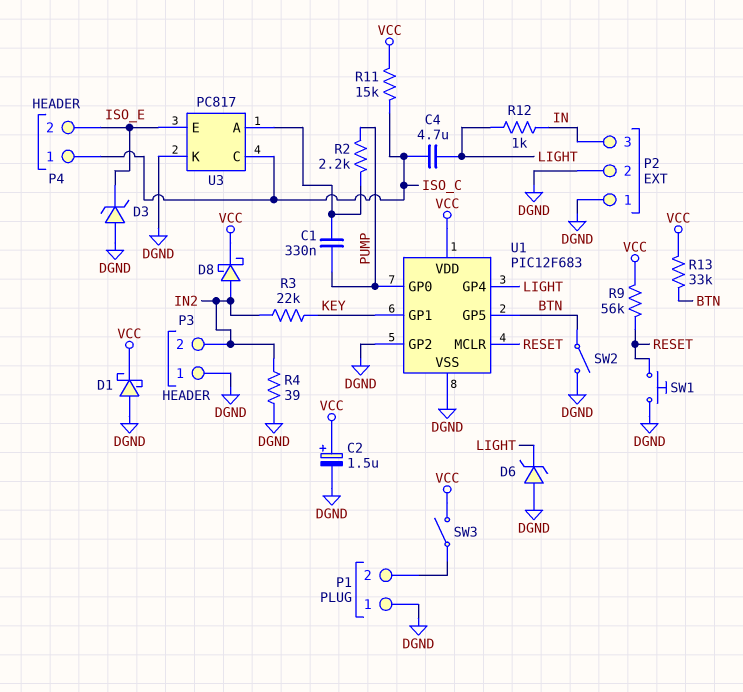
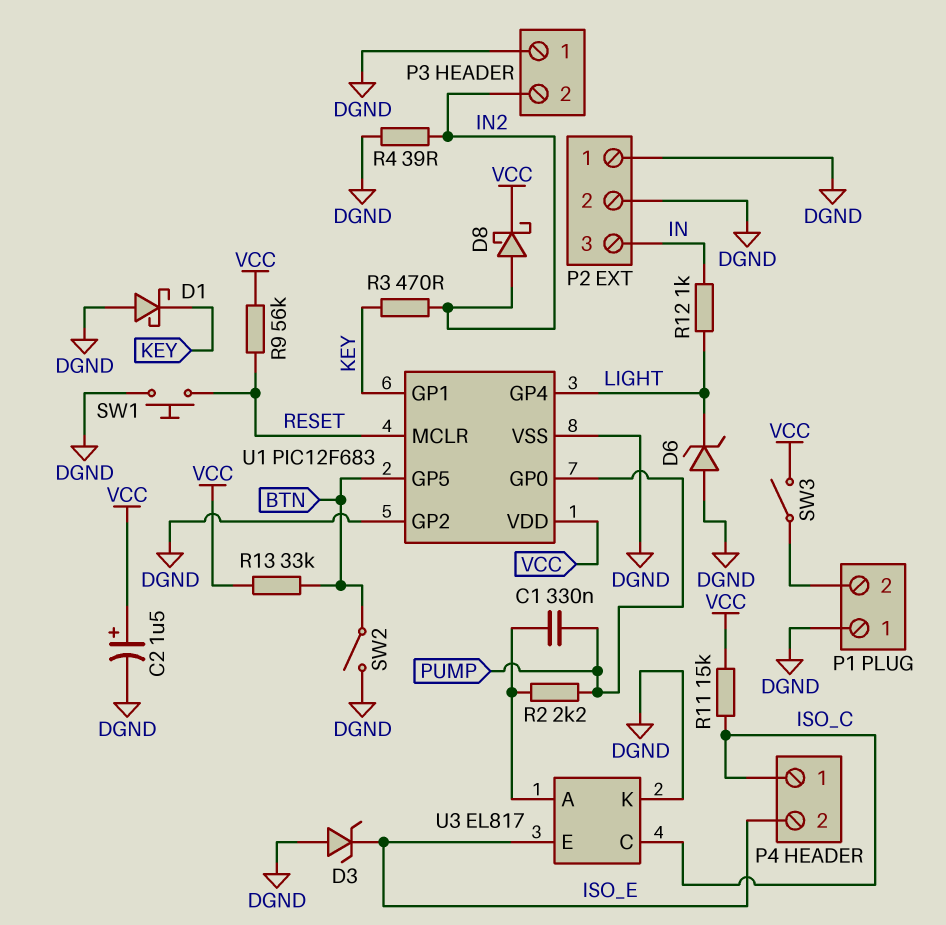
C4: 4.7uF (ISO_C, LIGHT) -> none
D1: schottky (A DGND, K VCC) -> schottky (A DGND, K KEY)
R3: 22k (IN2, KEY) -> 470 (IN2, KEY)
U3: PC817 -> EL817

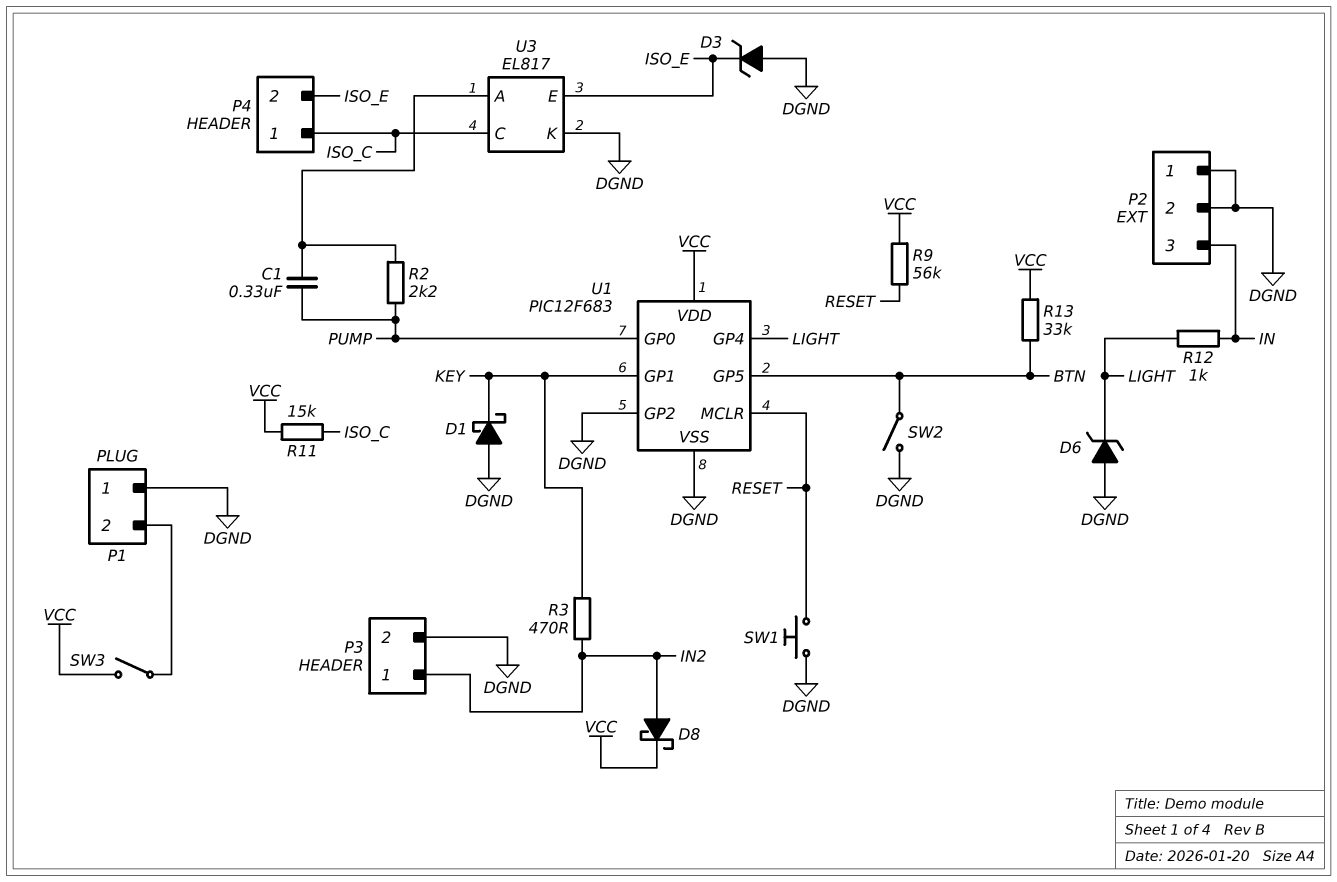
C2: 1.5uF (plus VCC, minus DGND) -> none
P3 pin 1: DGND -> IN2
P3 pin 2: IN2 -> DGND
R4: 39 (DGND, IN2) -> none

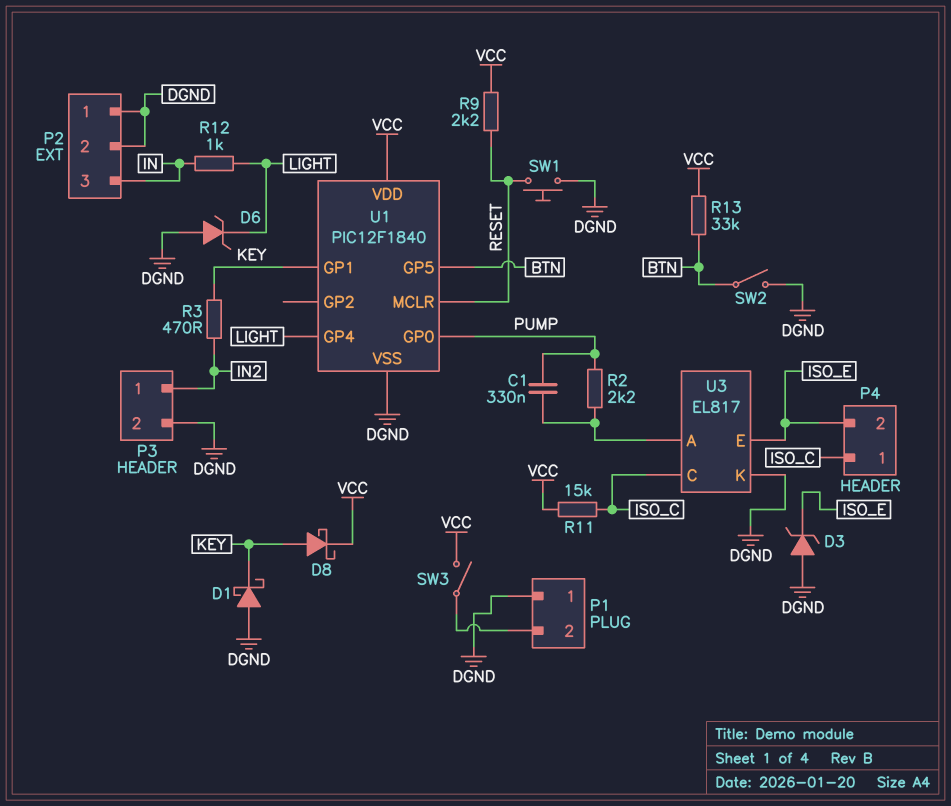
D8: schottky (A IN2, K VCC) -> schottky (A KEY, K VCC)
R9: 56k (RESET, VCC) -> 2.2k (RESET, VCC)
U1: PIC12F683 -> PIC12F1840
U1 pin GP2: DGND -> none

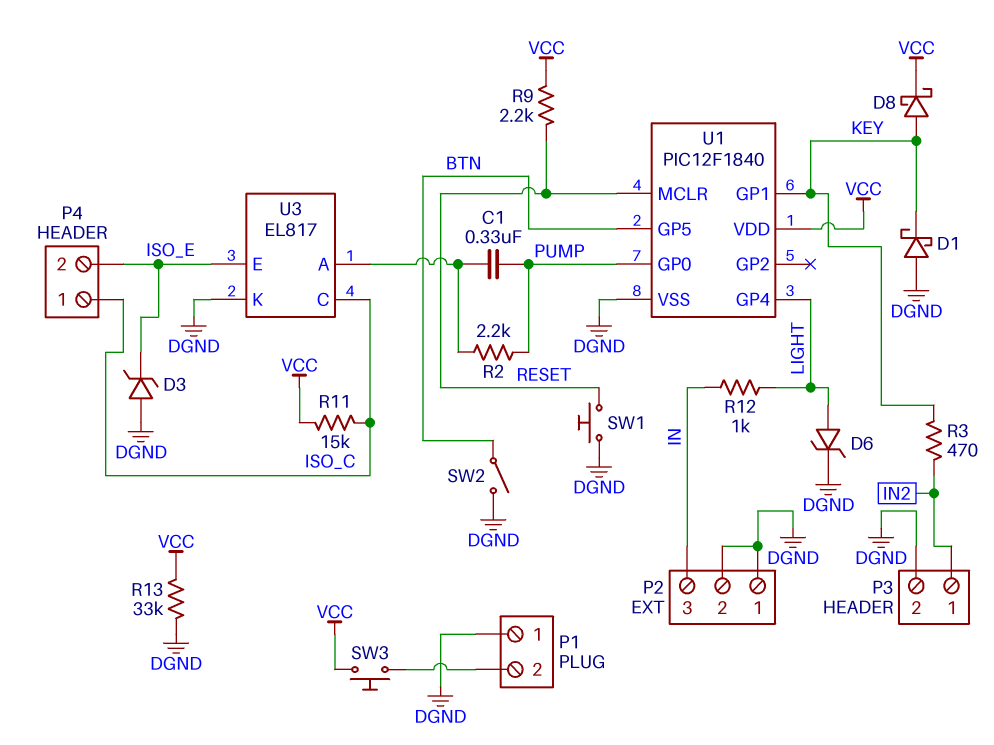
D6: zener (A DGND, K LIGHT) -> zener (A LIGHT, K DGND)
R13: 33k (BTN, VCC) -> 33k (DGND, VCC)
SW3: switch (P1/2, VCC) -> button (P1/2, VCC)

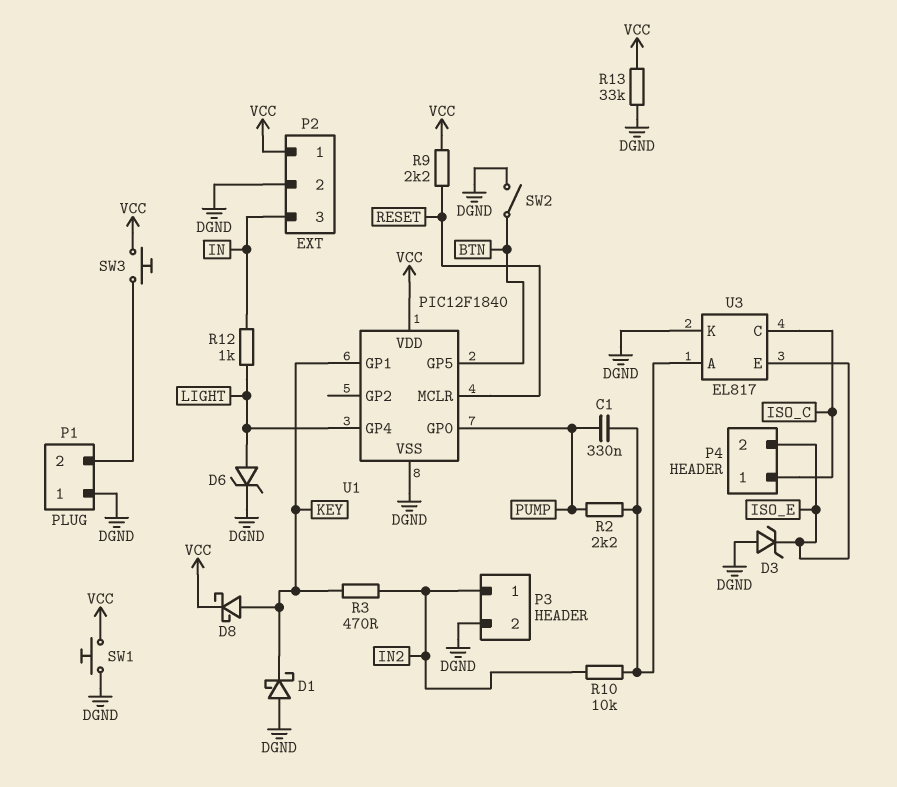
P2 pin 1: DGND -> VCC
R10: none -> 10k (IN2, U3/A)
R11: 15k (ISO_C, VCC) -> none
SW1: button (DGND, RESET) -> button (DGND, VCC)

